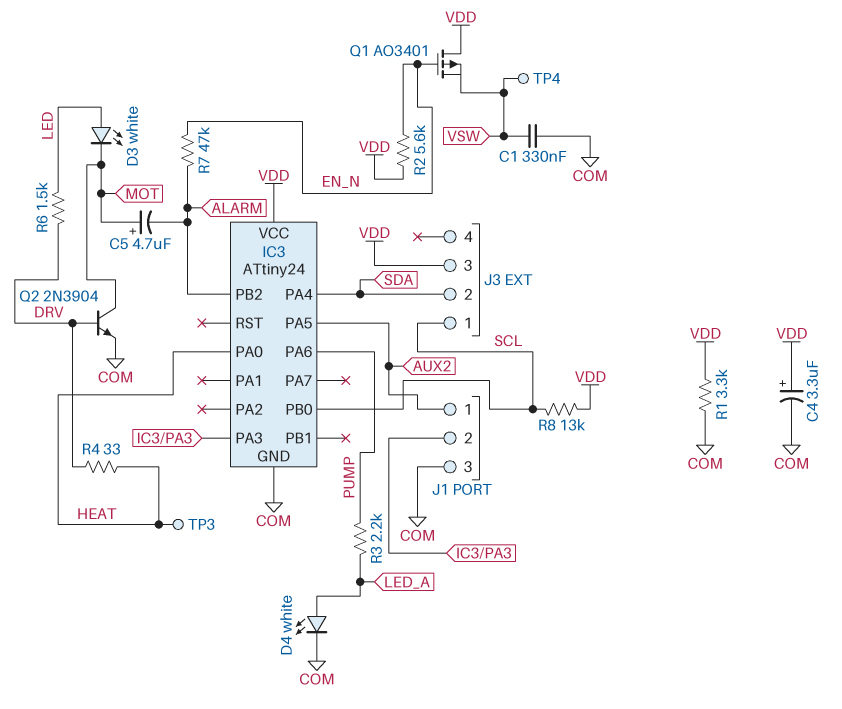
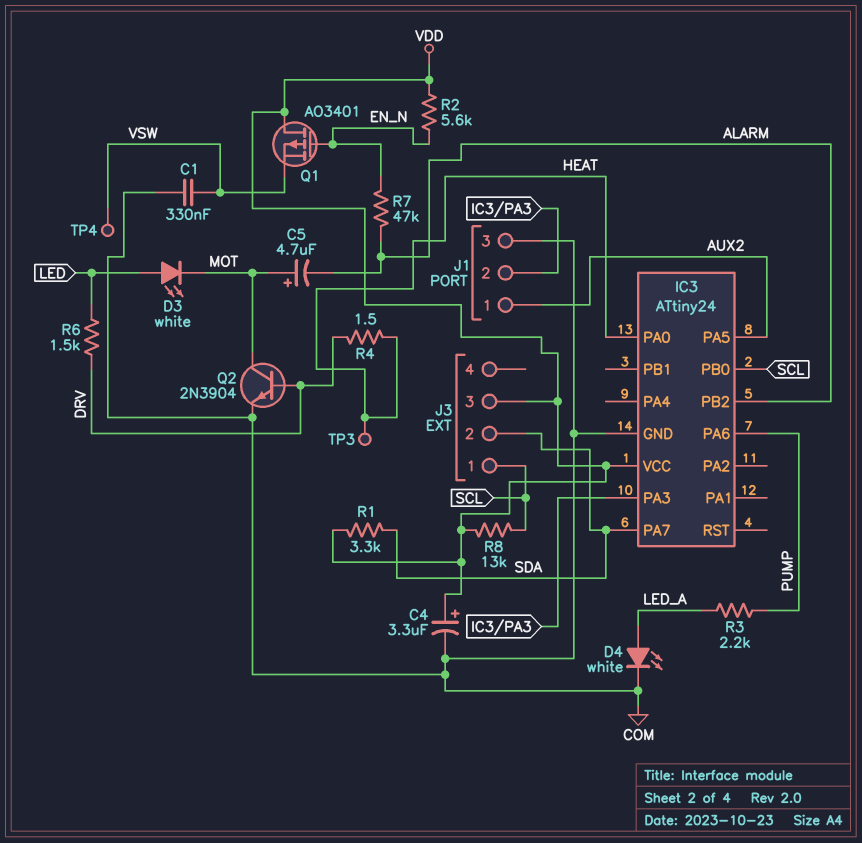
IC3 pin PA4: SDA -> none
IC3 pin PA7: none -> SDA
R1: 3.3k (COM, VDD) -> 3.3k (SDA, VDD)
R4: 33 (DRV, HEAT) -> 1.5 (DRV, HEAT)

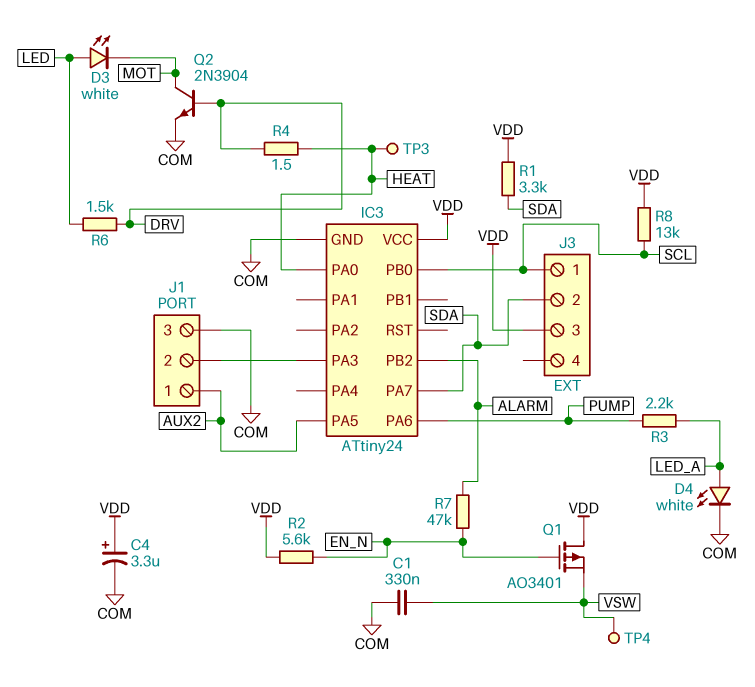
C5: 4.7uF (plus MOT, minus ALARM) -> none

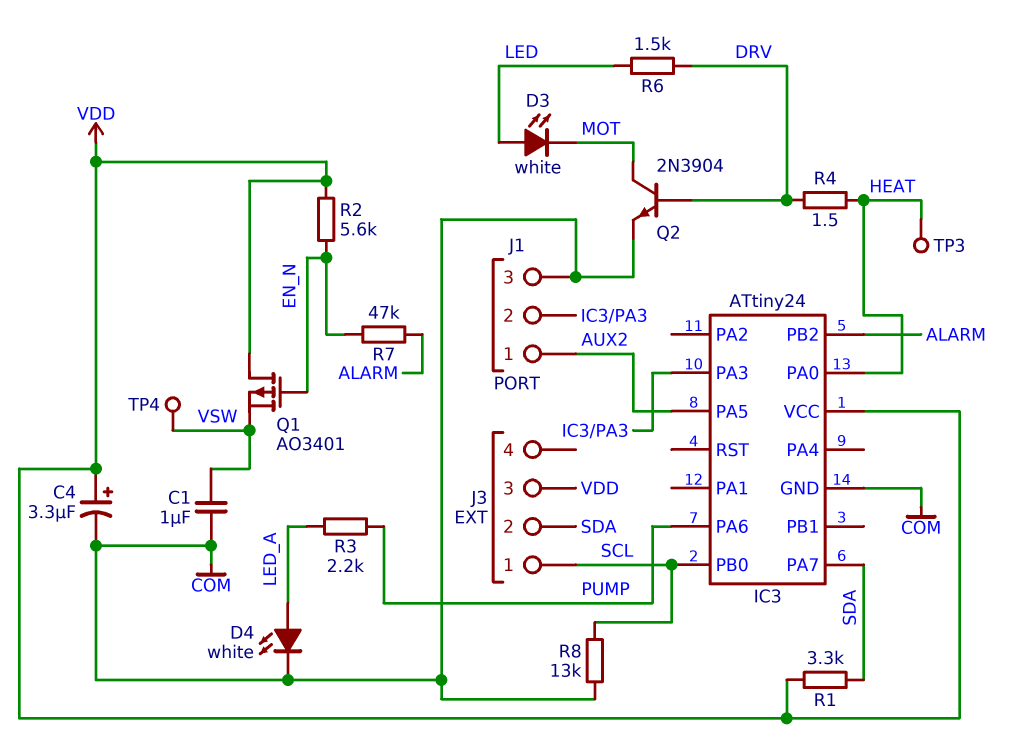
C1: 330nF (COM, VSW) -> 1uF (COM, VSW)
R8: 13k (SCL, VDD) -> 13k (COM, SCL)

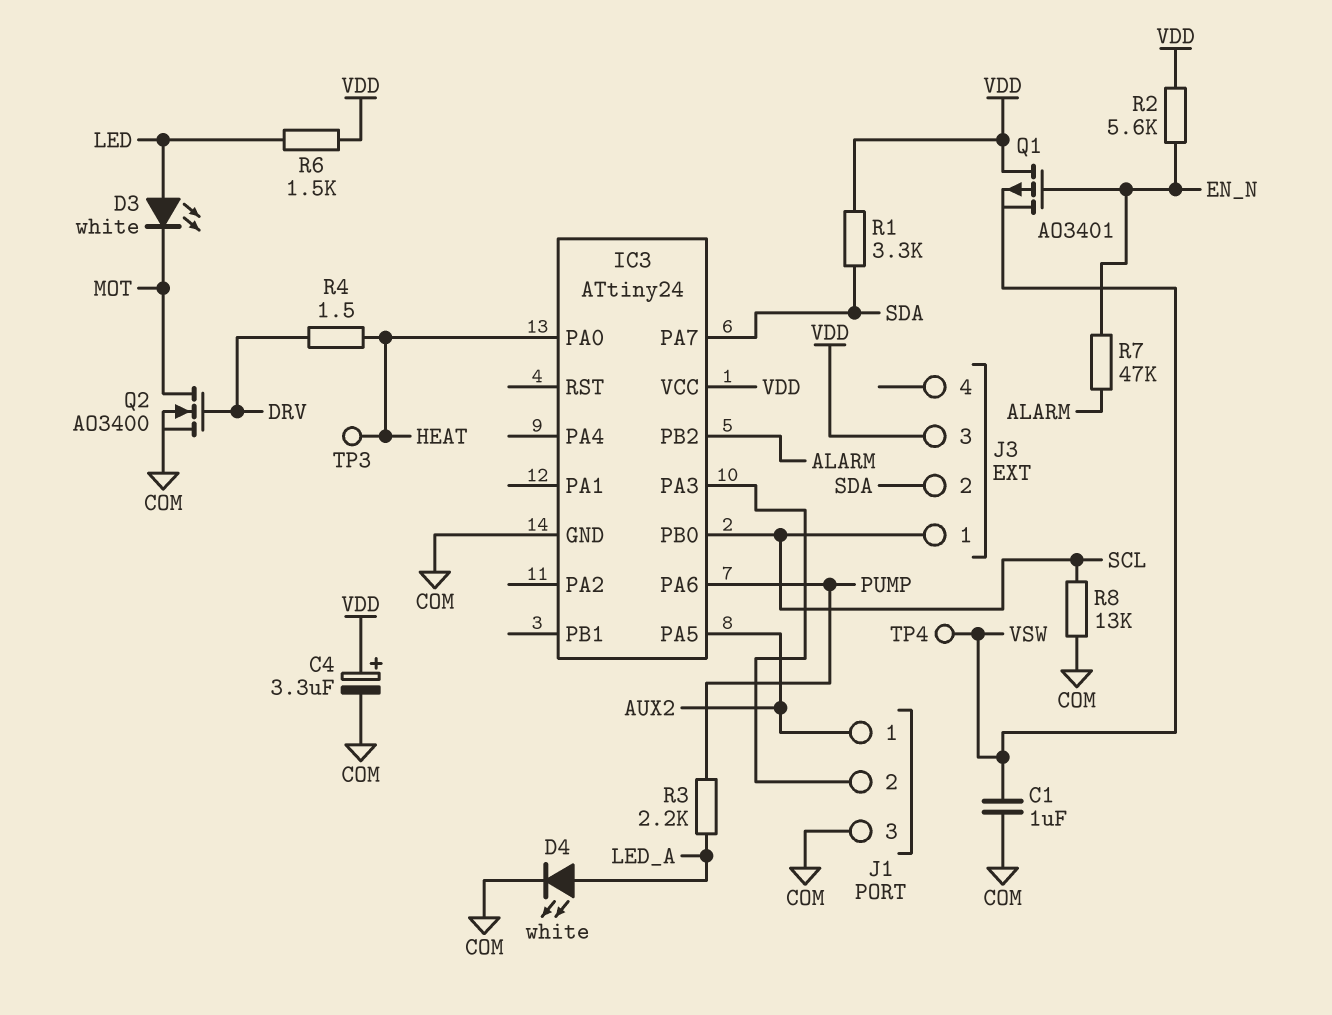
Q2: NPN 2N3904 (B DRV, C MOT, E COM) -> NMOS AO3400 (G DRV, D MOT, S COM)
R6: 1.5k (DRV, LED) -> 1.5k (LED, VDD)

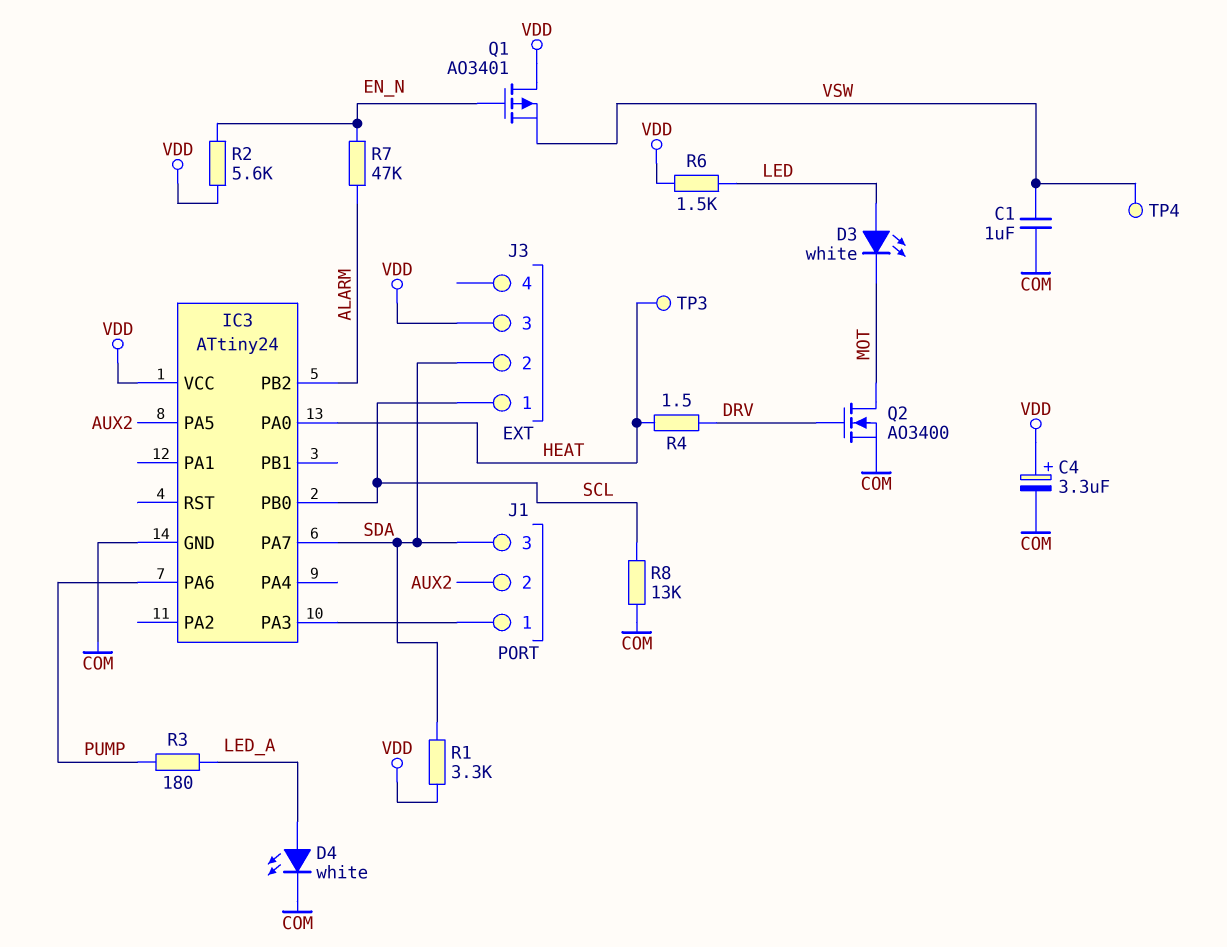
J1 pin 1: AUX2 -> IC3/PA3
J1 pin 2: IC3/PA3 -> AUX2
J1 pin 3: COM -> SDA
R3: 2.2k (LED_A, PUMP) -> 180 (LED_A, PUMP)

